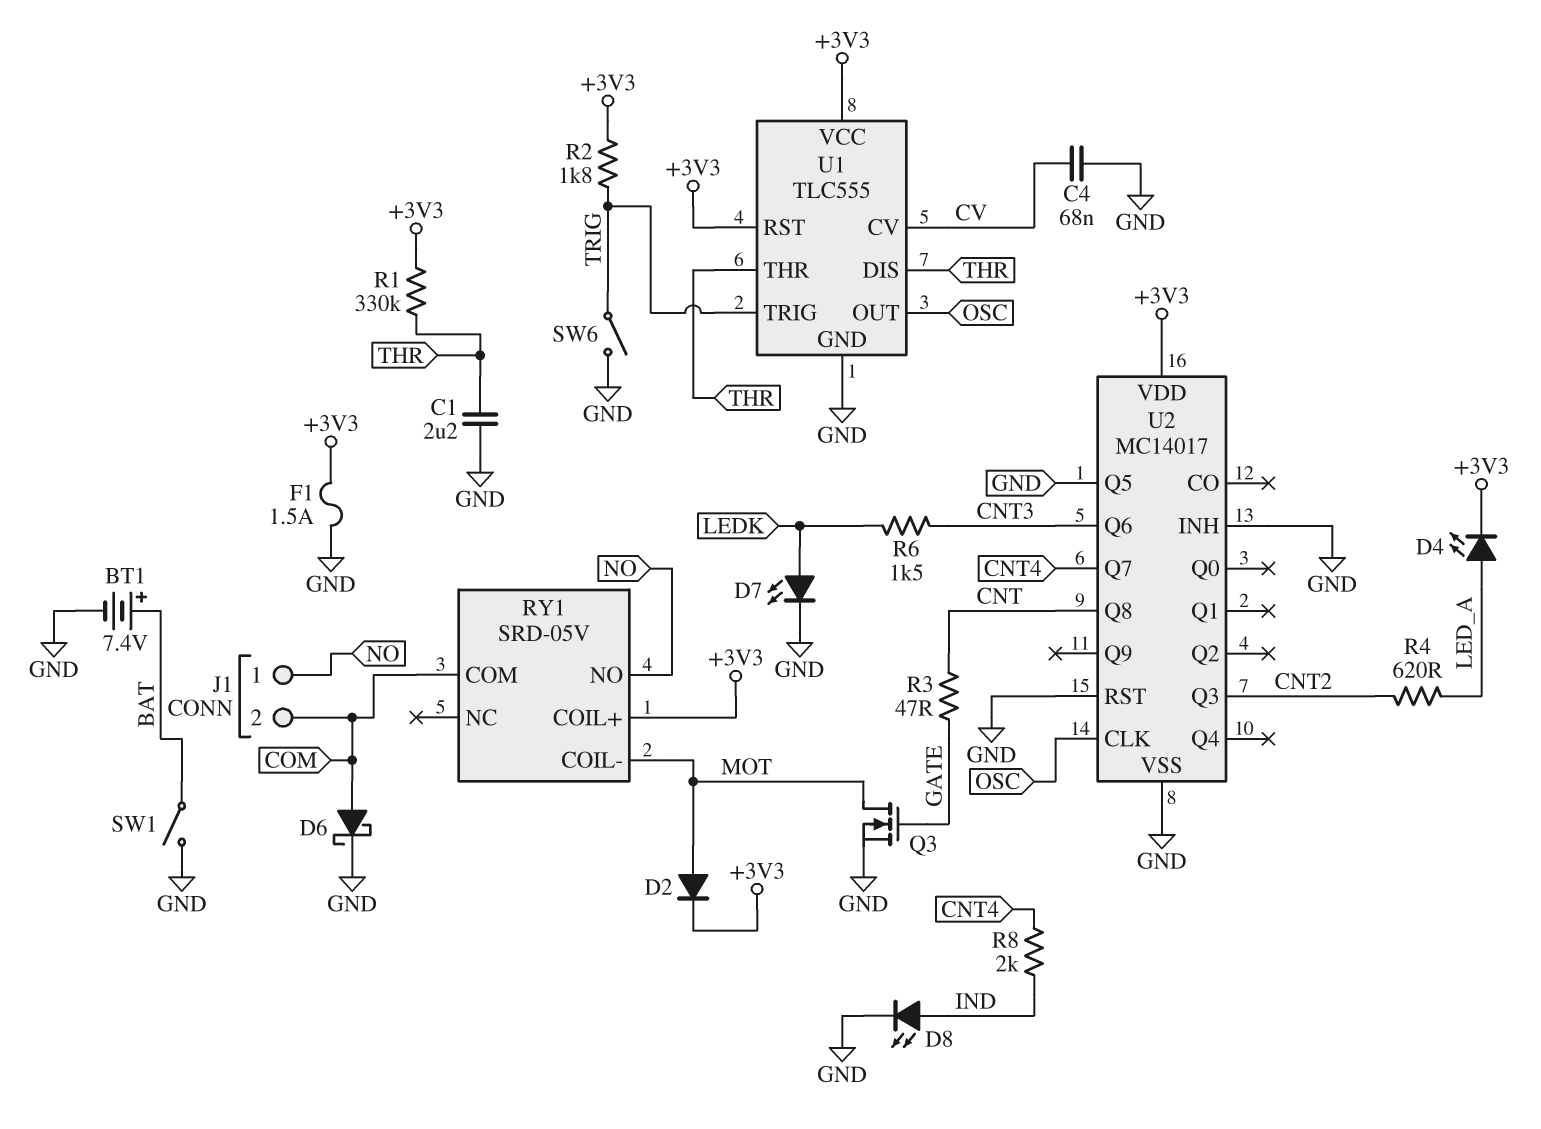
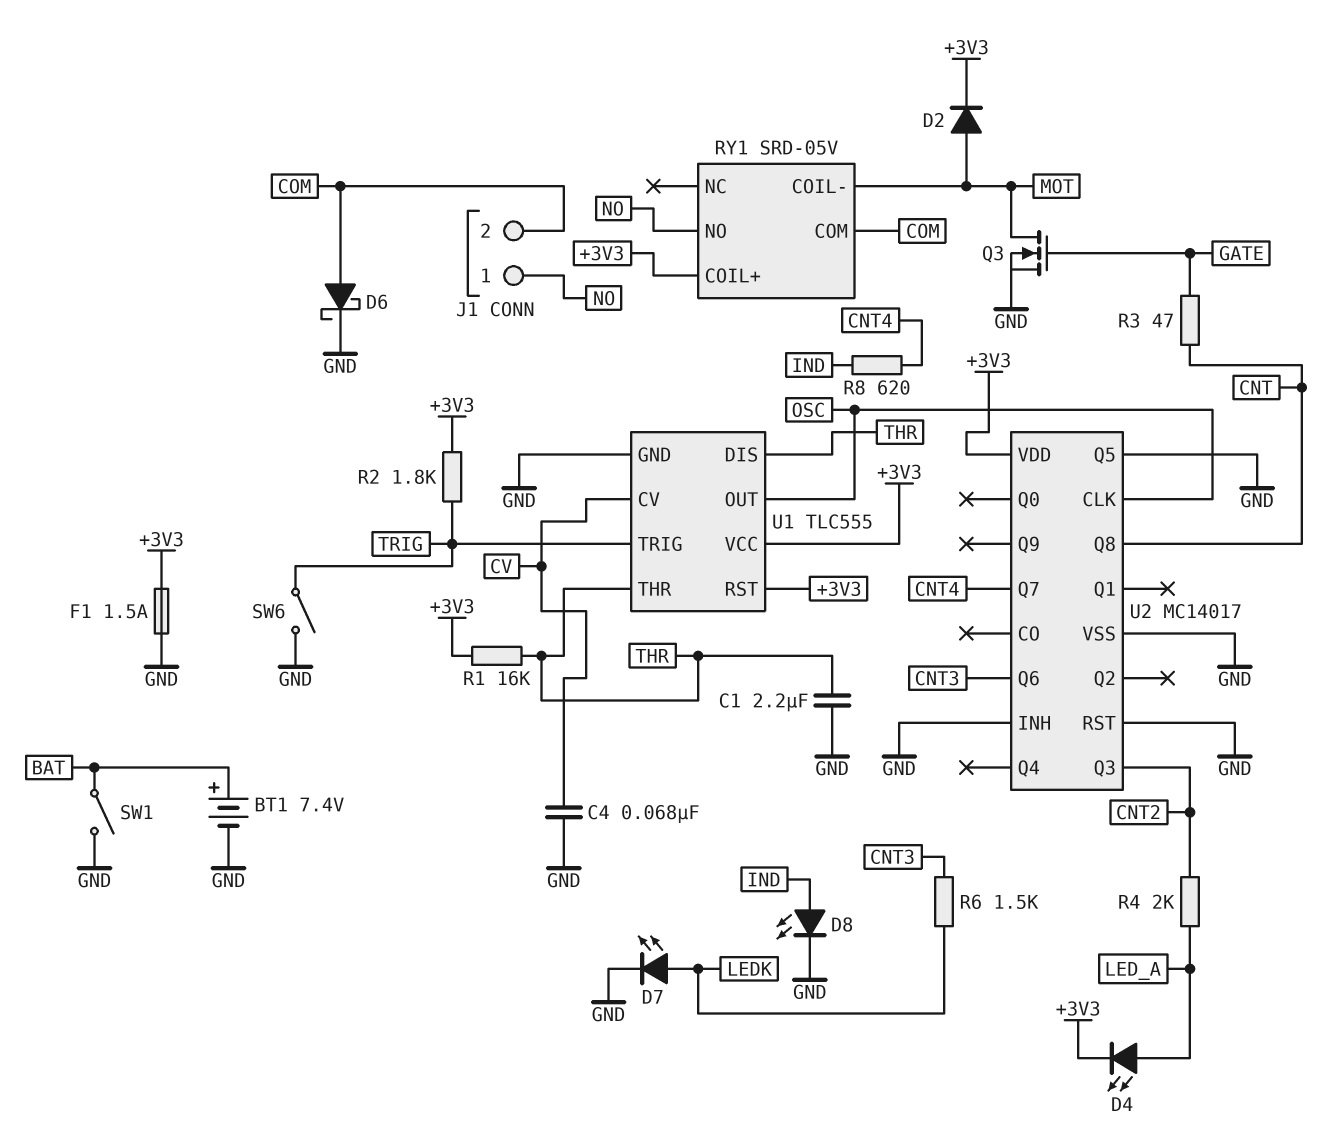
R1: 330k (+3V3, THR) -> 16k (+3V3, THR)
R4: 620 (CNT2, LED_A) -> 2k (CNT2, LED_A)
R8: 2k (CNT4, IND) -> 620 (CNT4, IND)

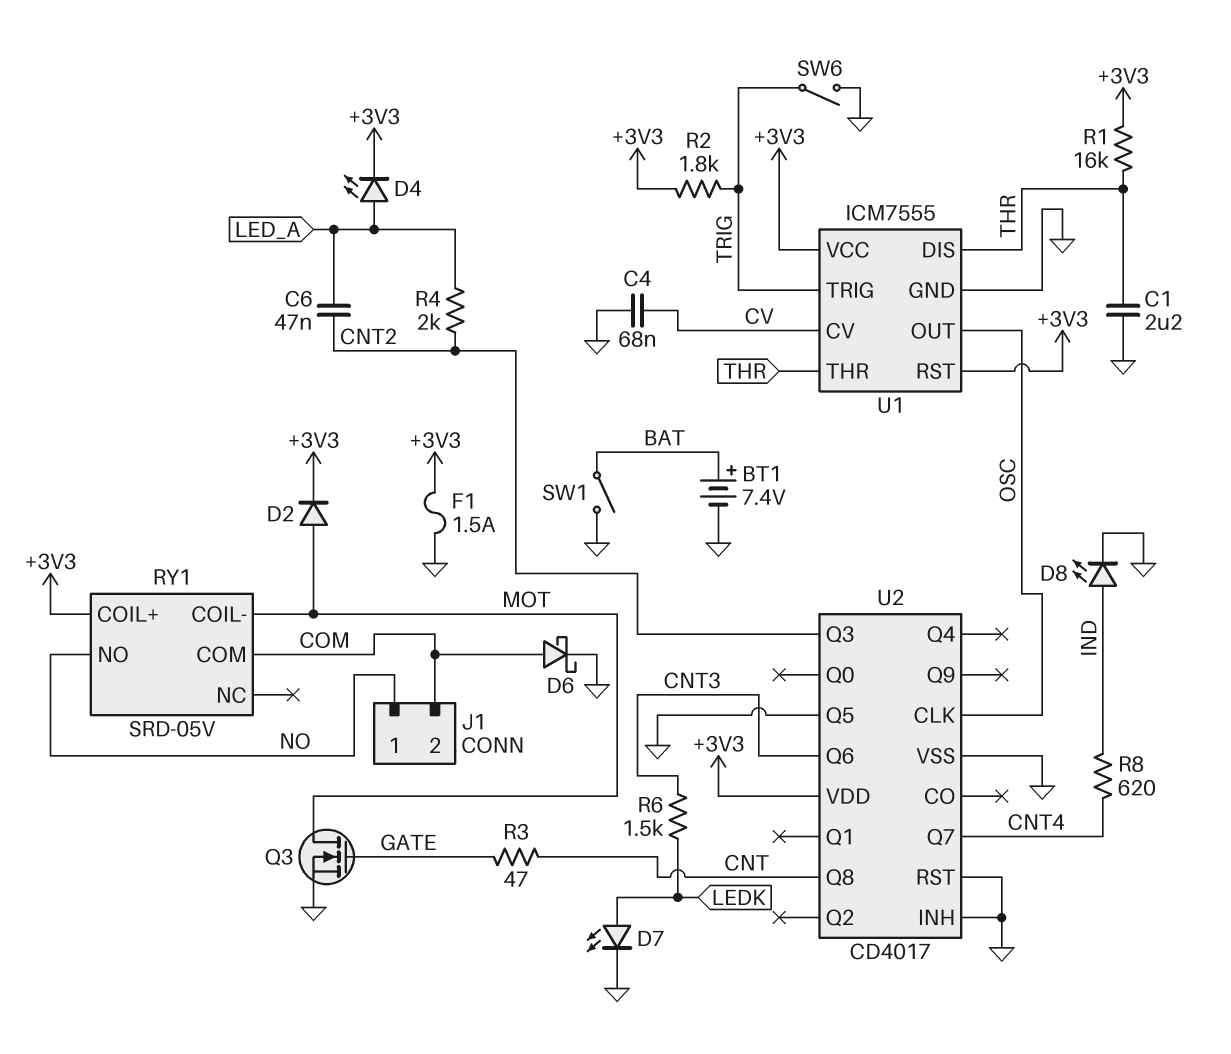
C6: none -> 47nF (CNT2, LED_A)
U1: TLC555 -> ICM7555
U2: MC14017 -> CD4017

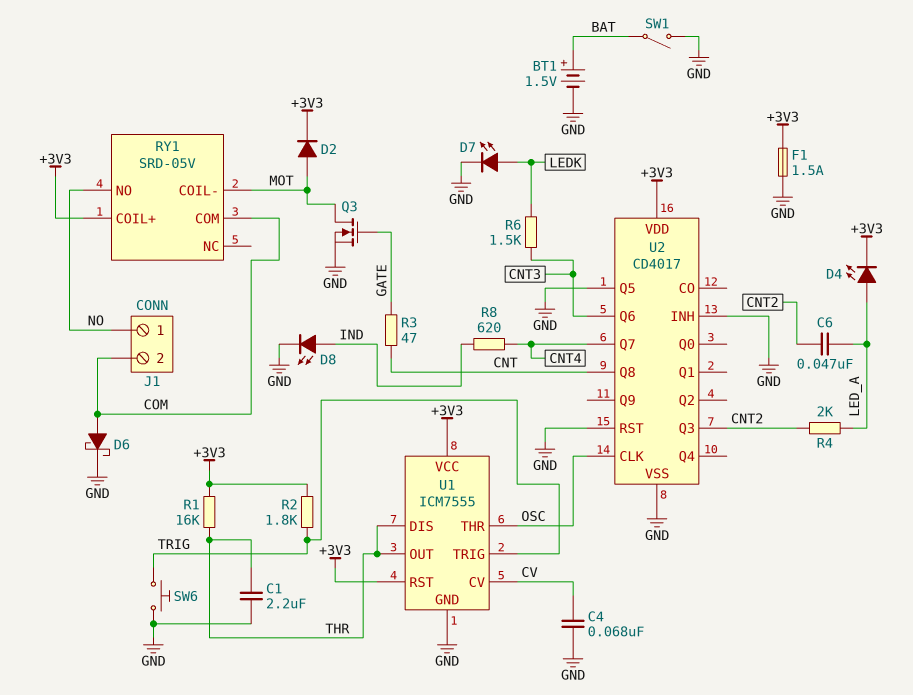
BT1: 7.4V (plus BAT, minus GND) -> 1.5V (plus BAT, minus GND)
SW6: switch (GND, TRIG) -> button (GND, TRIG)
U1 pin OUT: OSC -> THR
U1 pin THR: THR -> OSC

